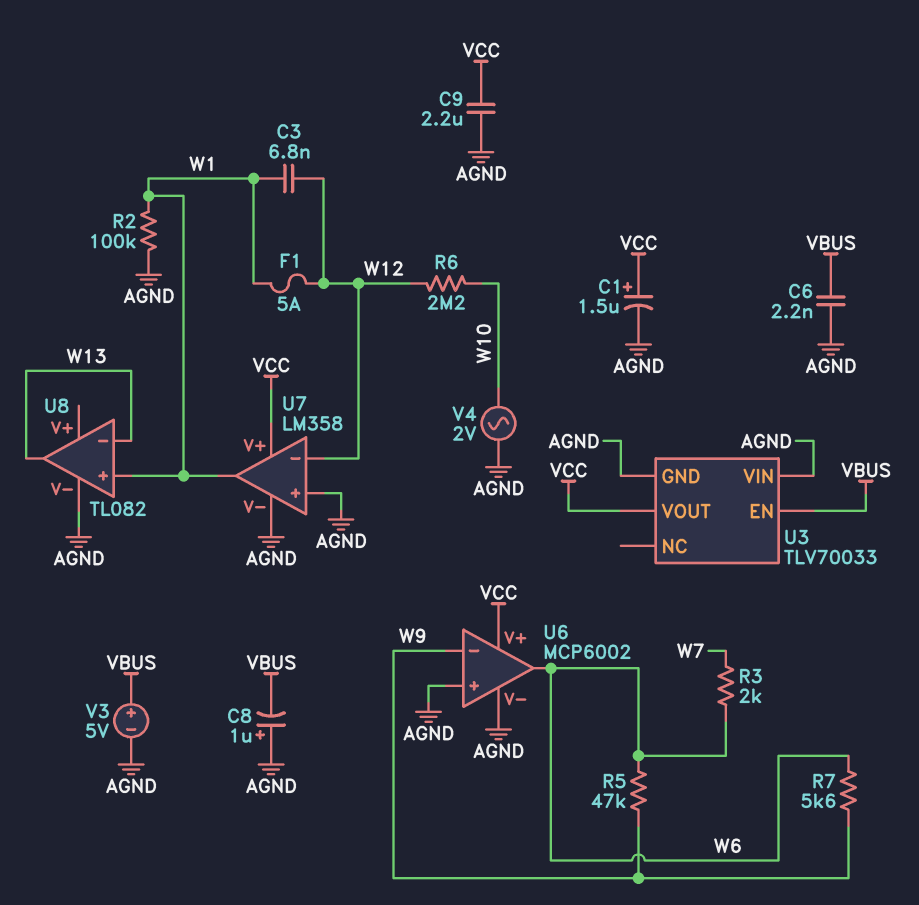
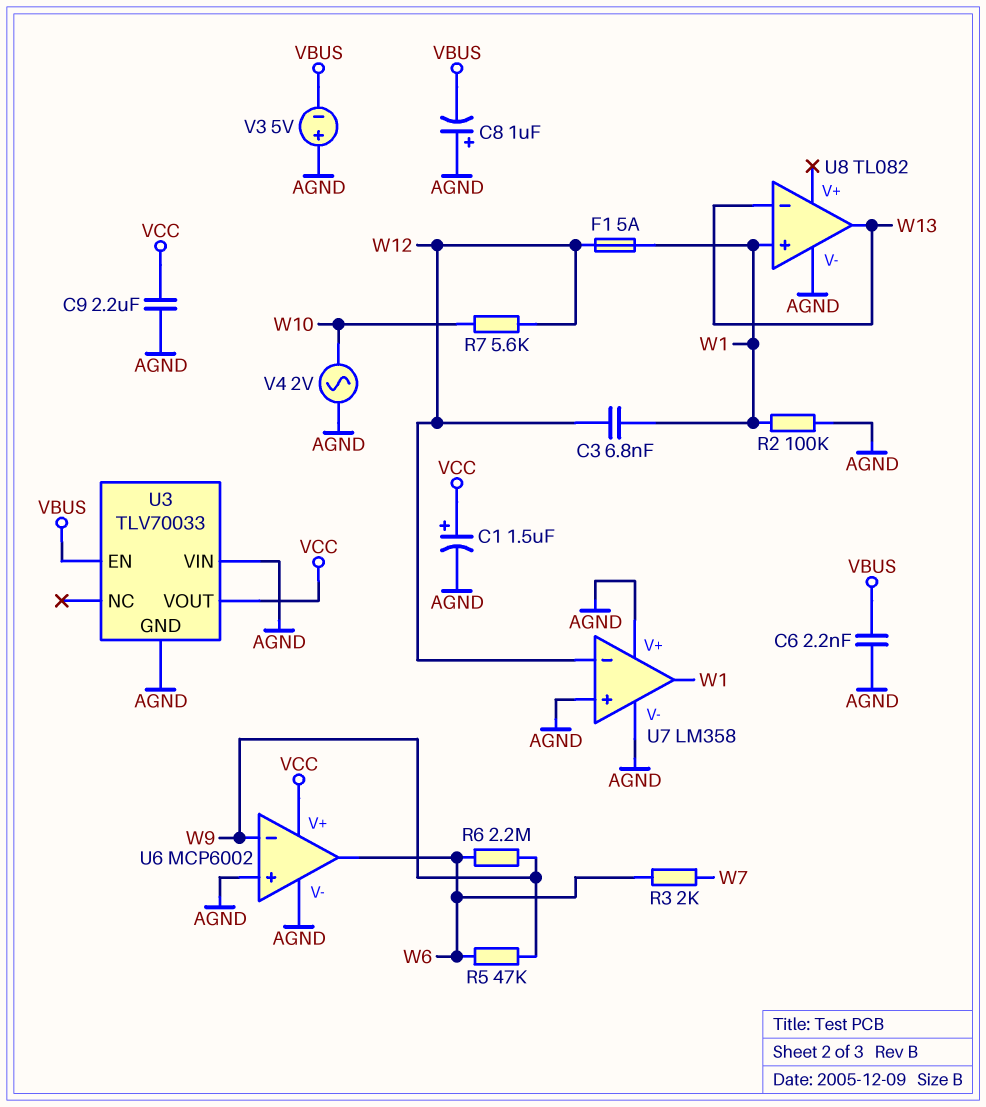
R6: 2.2M (W10, W12) -> 2.2M (W6, W9)
R7: 5.6k (W6, W9) -> 5.6k (W10, W12)
U7 pin V+: VCC -> AGND
V3: 5V (plus VBUS, minus AGND) -> 5V (plus AGND, minus VBUS)

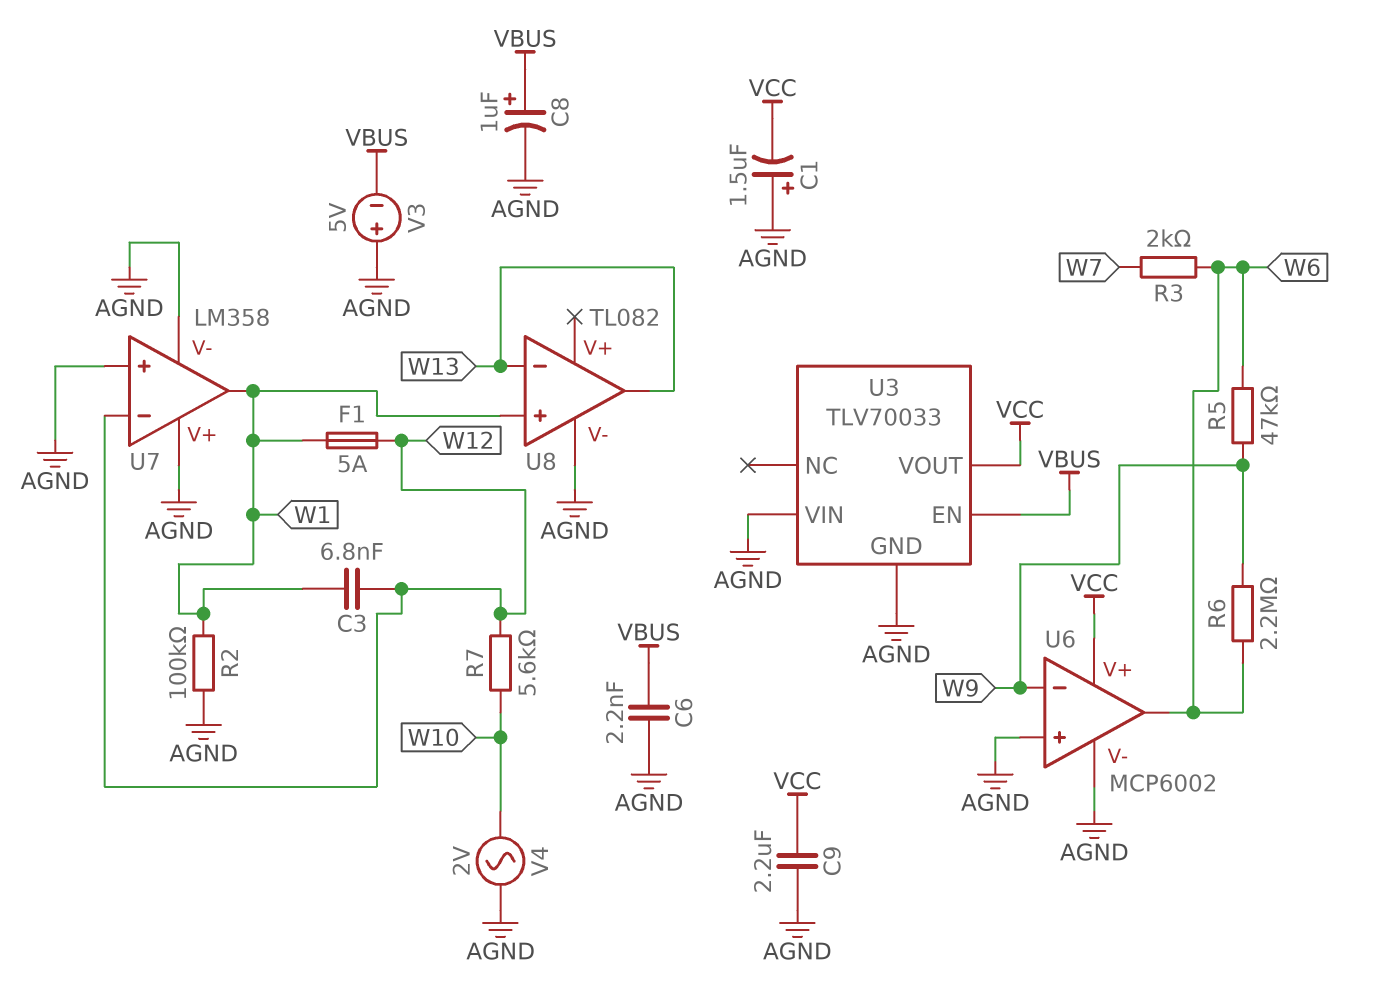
C1: 1.5uF (plus VCC, minus AGND) -> 1.5uF (plus AGND, minus VCC)
C8: 1uF (plus AGND, minus VBUS) -> 1uF (plus VBUS, minus AGND)

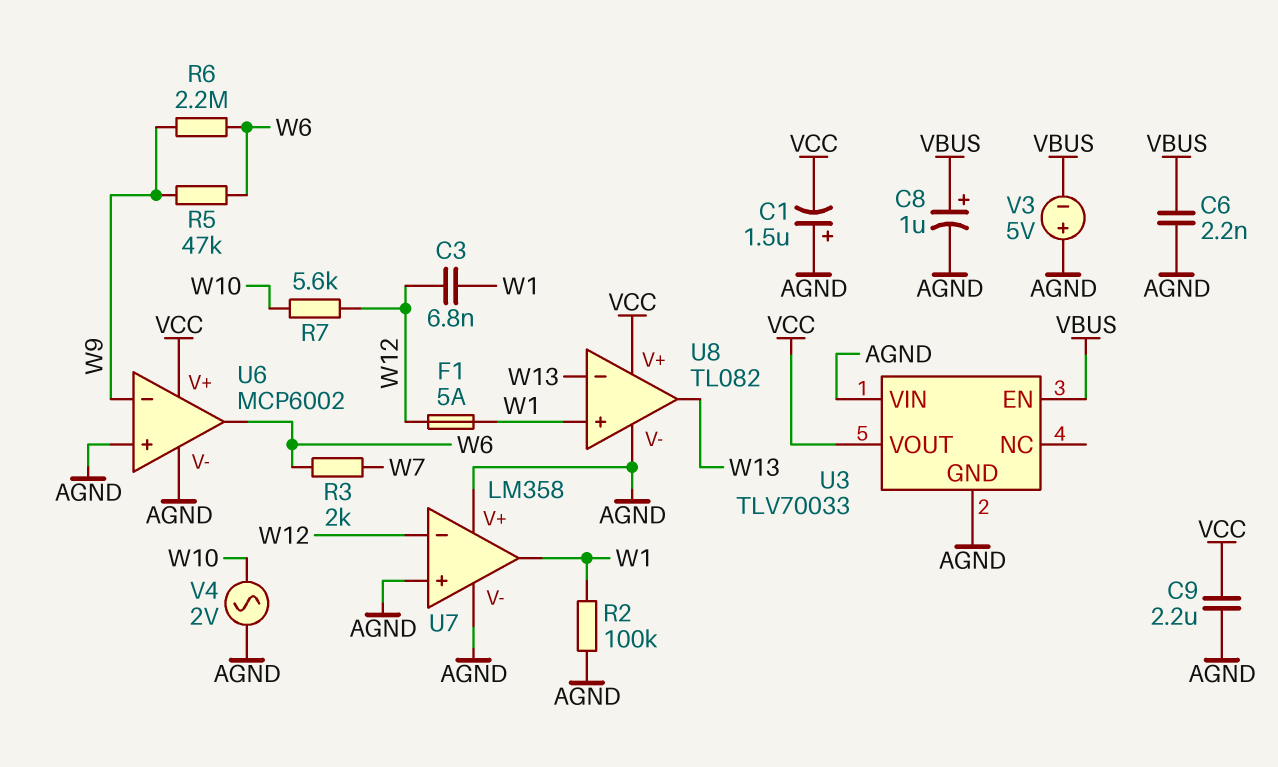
U8 pin V+: none -> VCC

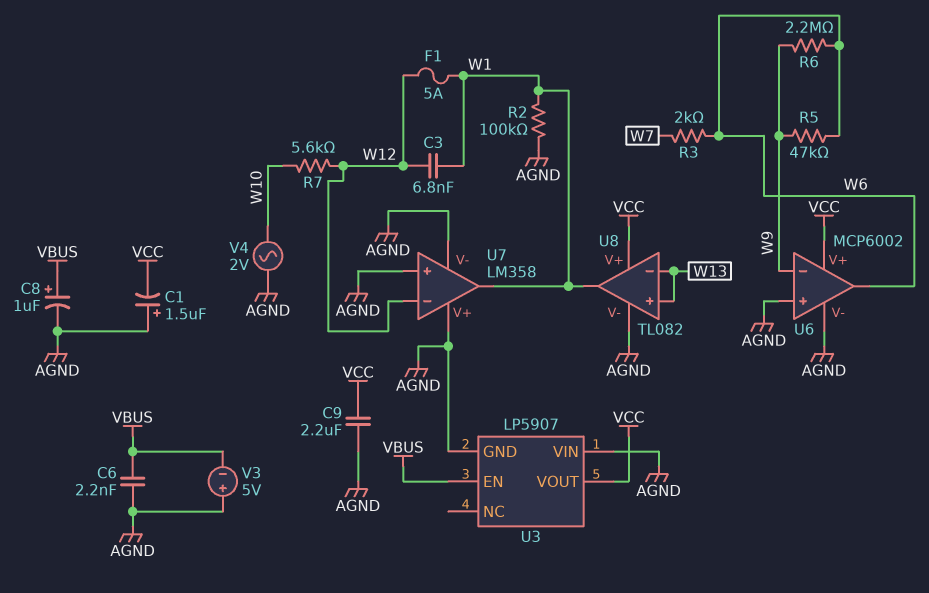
U3: TLV70033 -> LP5907
U8 pin in+: W1 -> W13
U8 pin out: W13 -> W1

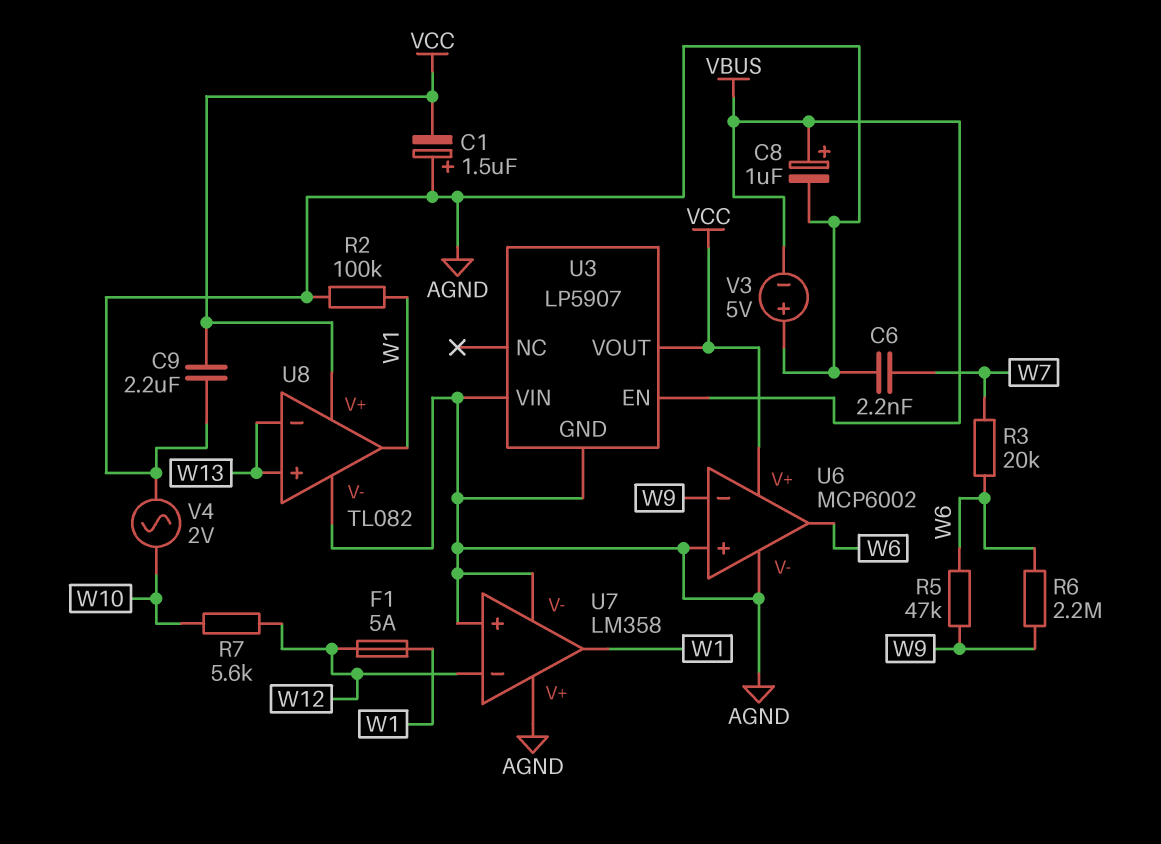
C3: 6.8nF (W1, W12) -> none
C6: 2.2nF (AGND, VBUS) -> 2.2nF (AGND, W7)
R3: 2k (W6, W7) -> 20k (W6, W7)

